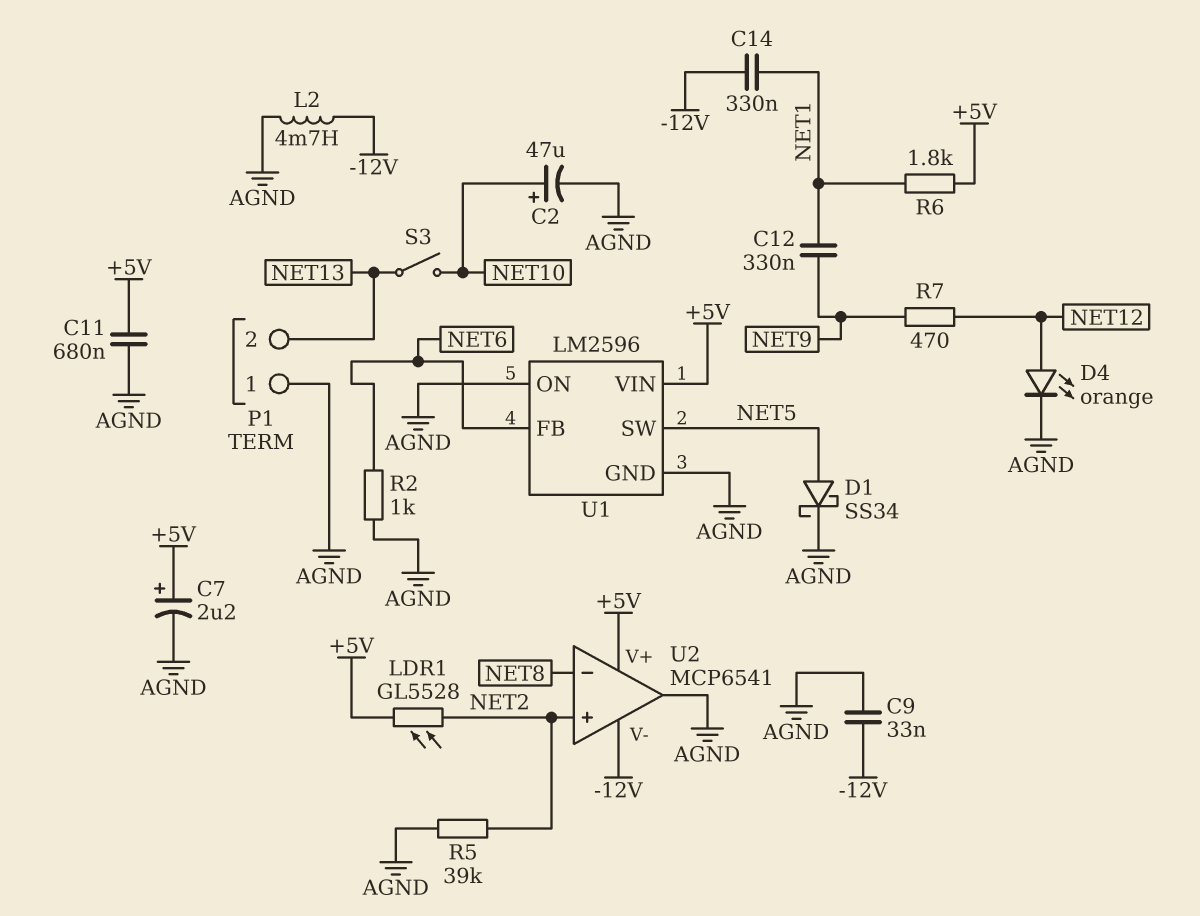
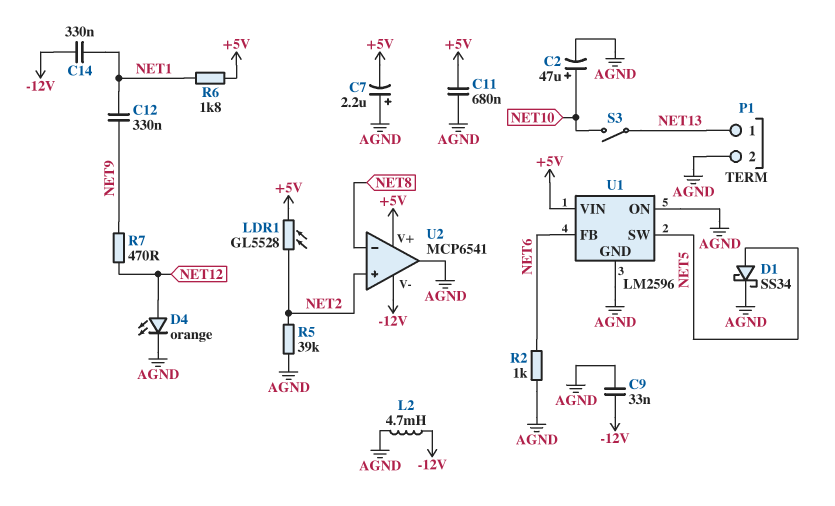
C7: 2.2uF (plus +5V, minus AGND) -> 2.2uF (plus AGND, minus +5V)
P1 pin 1: AGND -> NET13
P1 pin 2: NET13 -> AGND

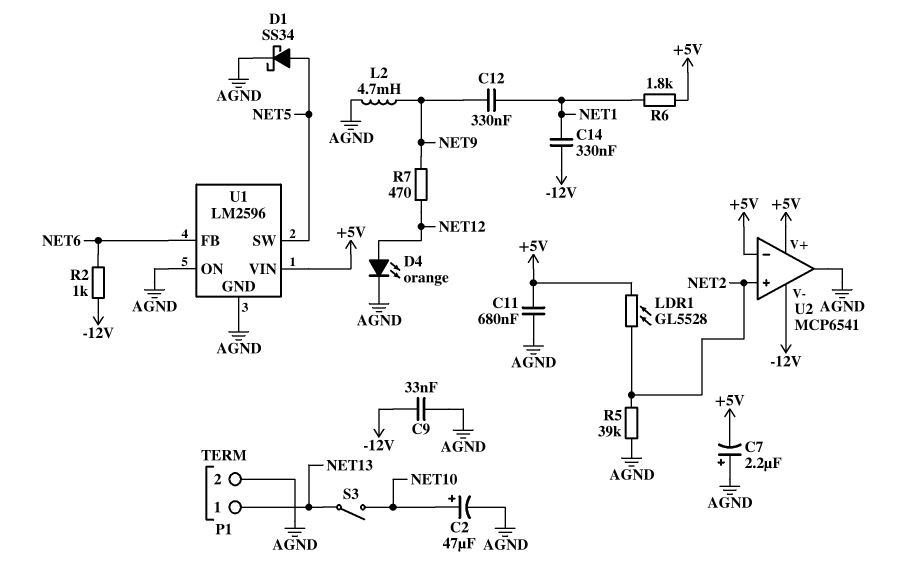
L2: 4.7mH (-12V, AGND) -> 4.7mH (AGND, NET9)
R2: 1k (AGND, NET6) -> 1k (-12V, NET6)
U2 pin in-: NET8 -> +5V

